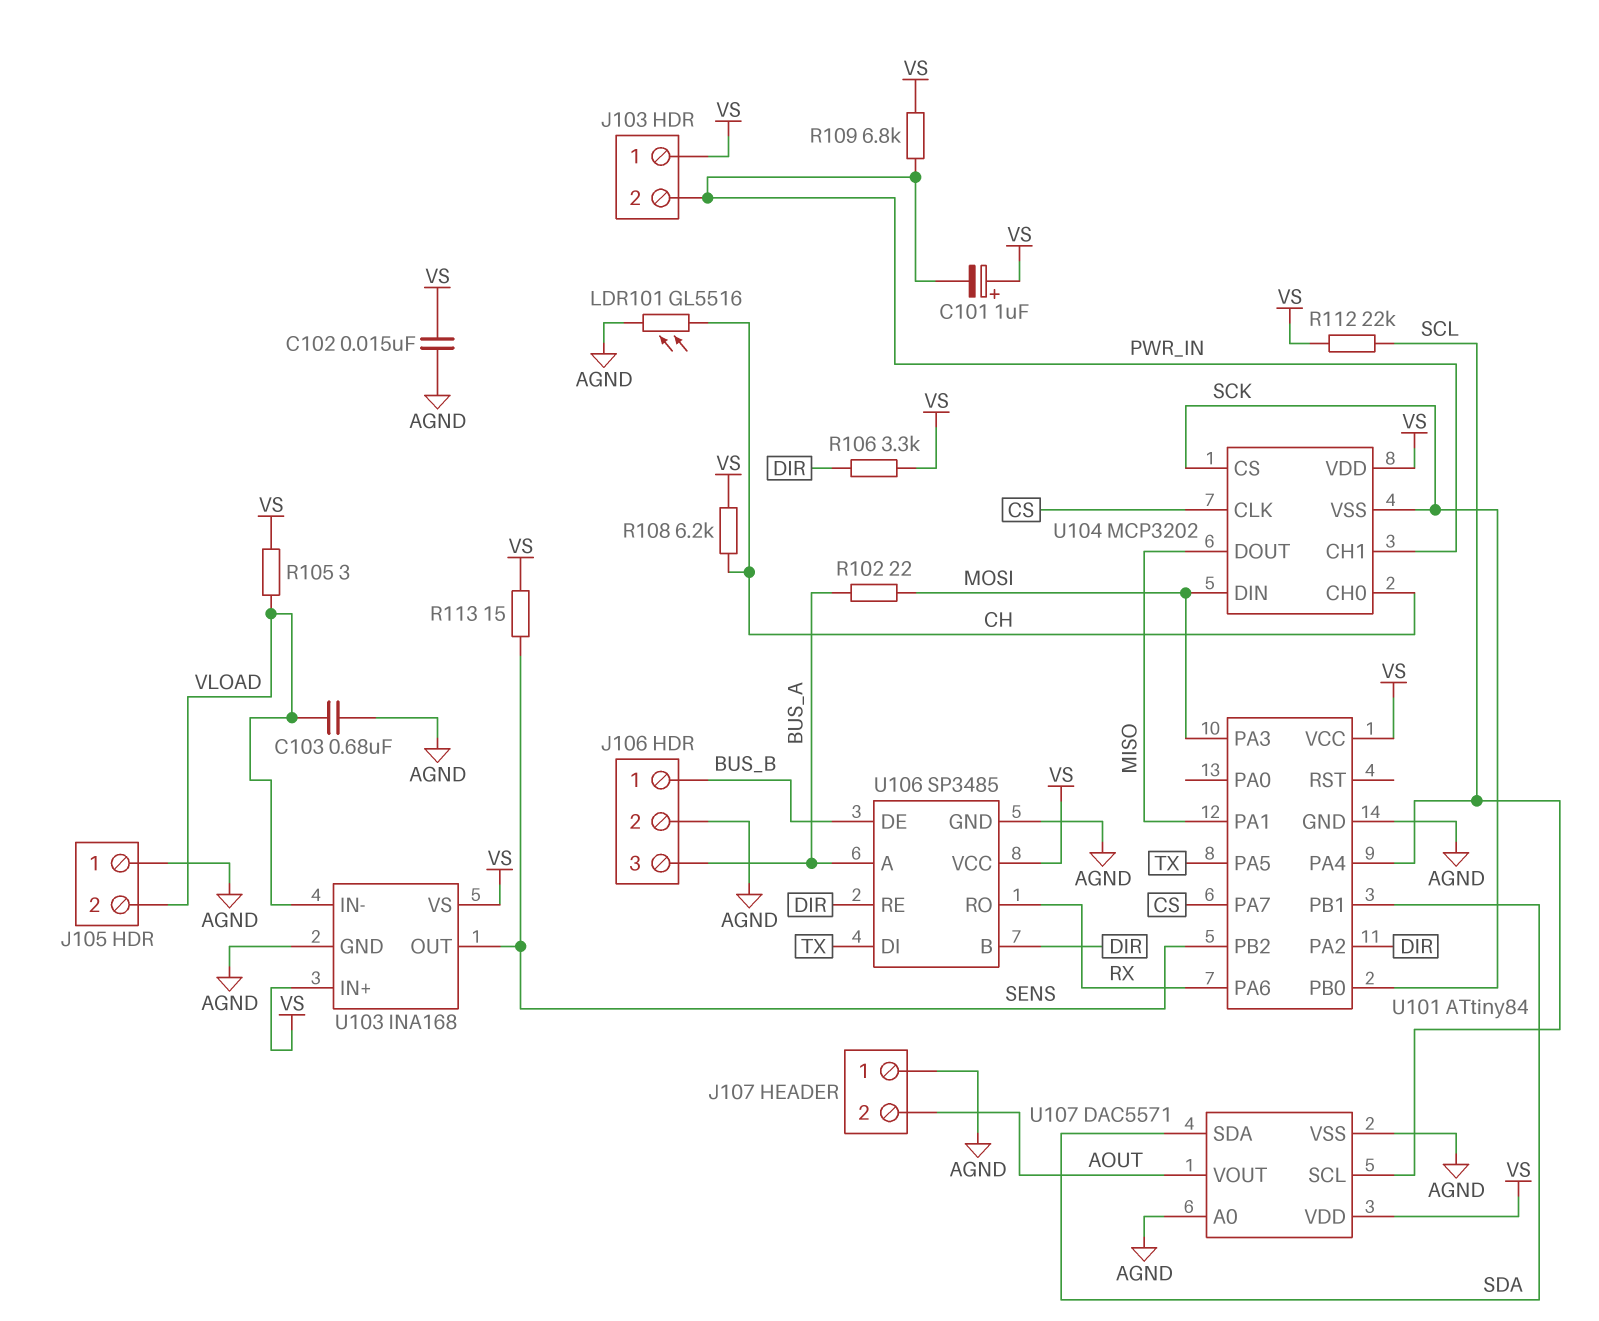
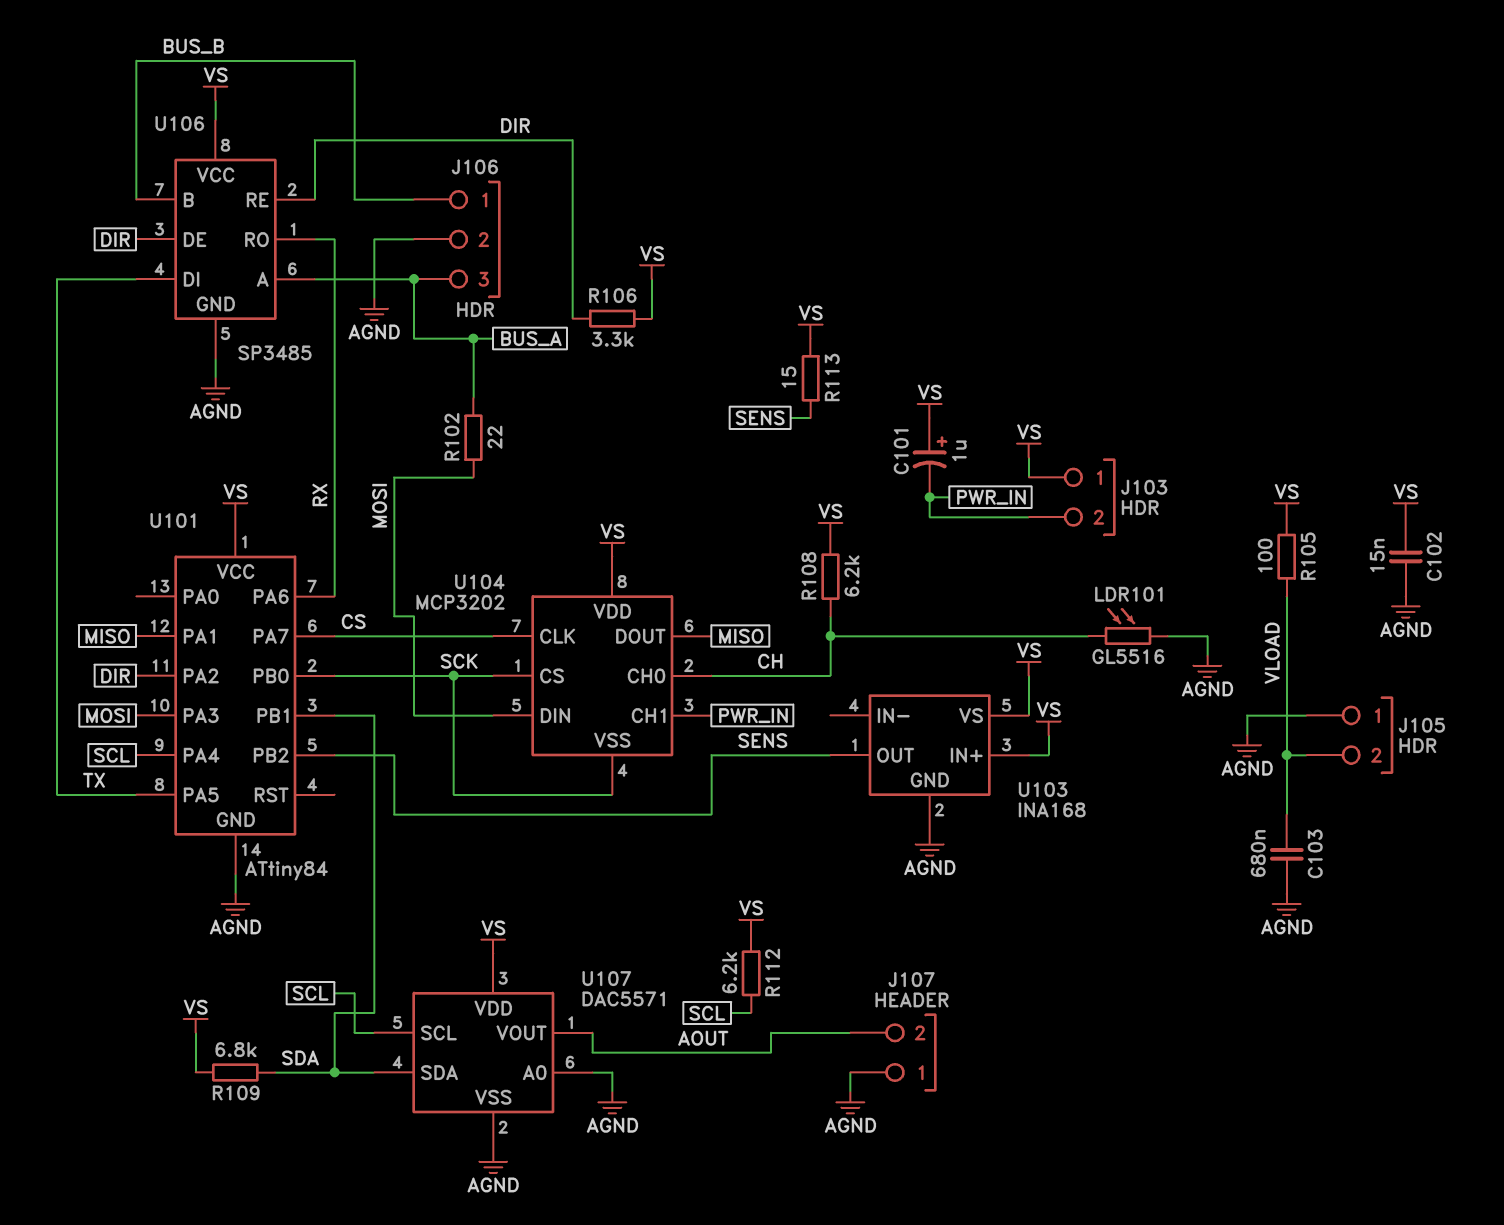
R105: 3 (VLOAD, VS) -> 100 (VLOAD, VS)
R109: 6.8k (PWR_IN, VS) -> 6.8k (SDA, VS)
R112: 22k (SCL, VS) -> 6.2k (SCL, VS)
U103 pin IN-: VLOAD -> none
U106 pin B: DIR -> BUS_B
U106 pin DE: BUS_B -> DIR

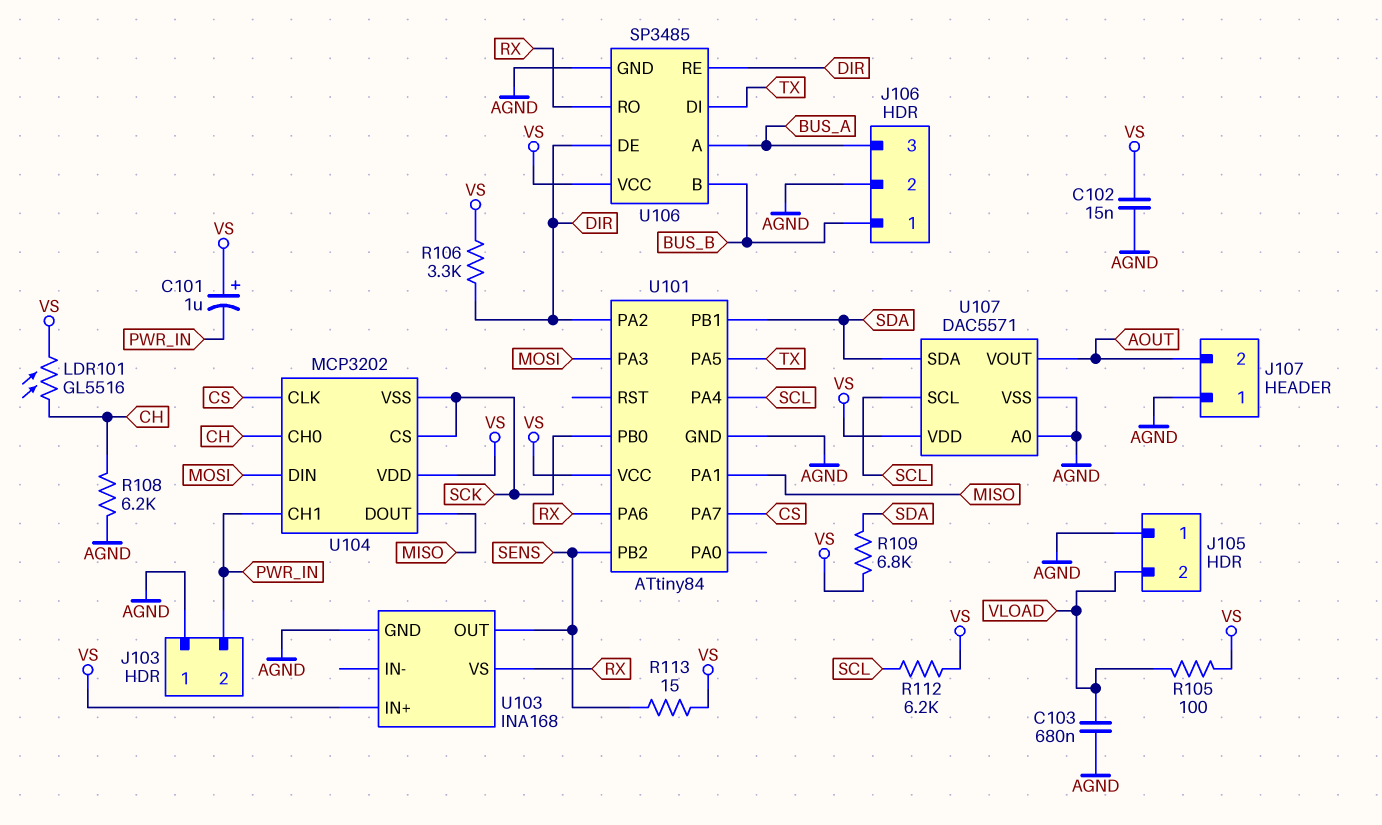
J103 pin 1: VS -> AGND
LDR101: GL5516 (AGND, CH) -> GL5516 (CH, VS)
R102: 22 (BUS_A, MOSI) -> none
R108: 6.2k (CH, VS) -> 6.2k (AGND, CH)
U103 pin VS: VS -> RX

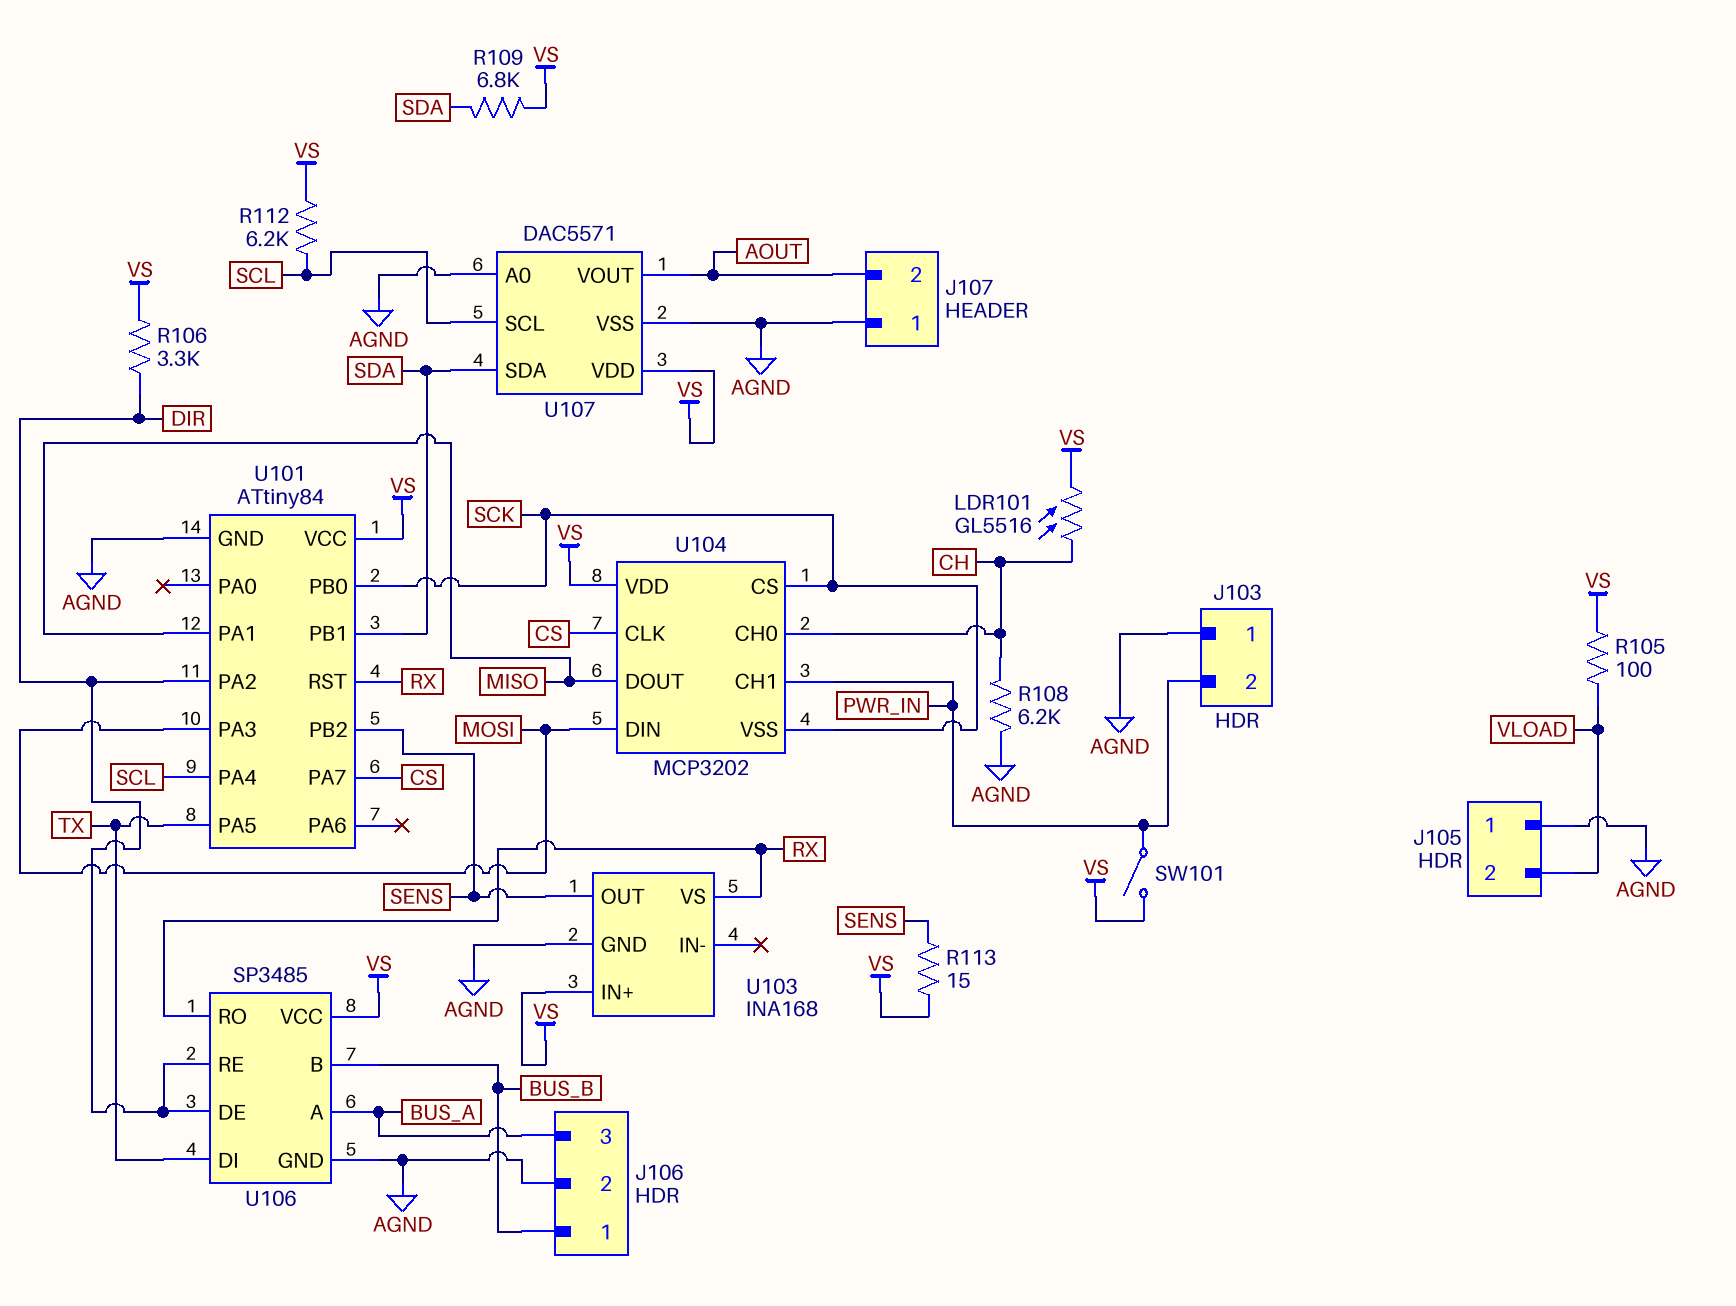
C101: 1uF (plus VS, minus PWR_IN) -> none
C102: 15nF (AGND, VS) -> none
C103: 680nF (AGND, VLOAD) -> none
SW101: none -> switch (PWR_IN, VS)
U101 pin PA6: RX -> none
U101 pin RST: none -> RX

